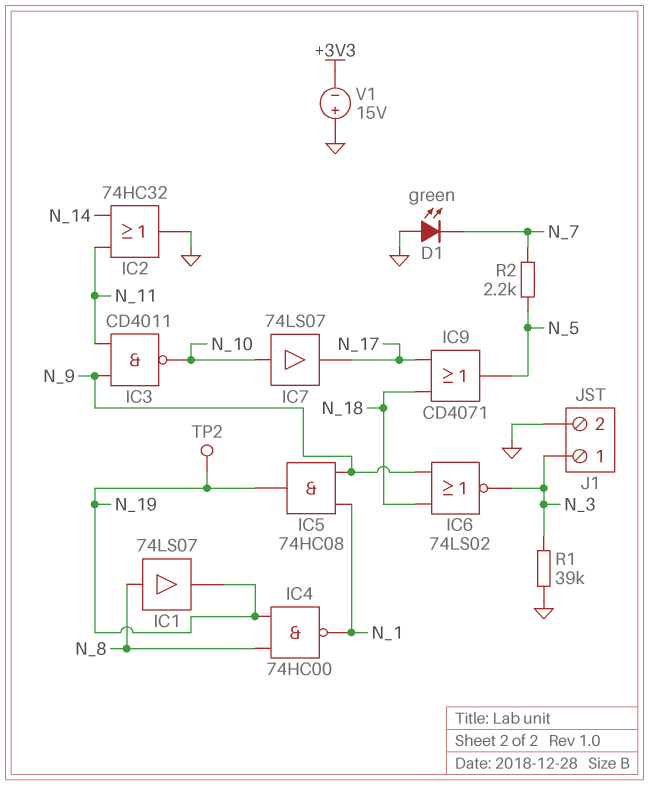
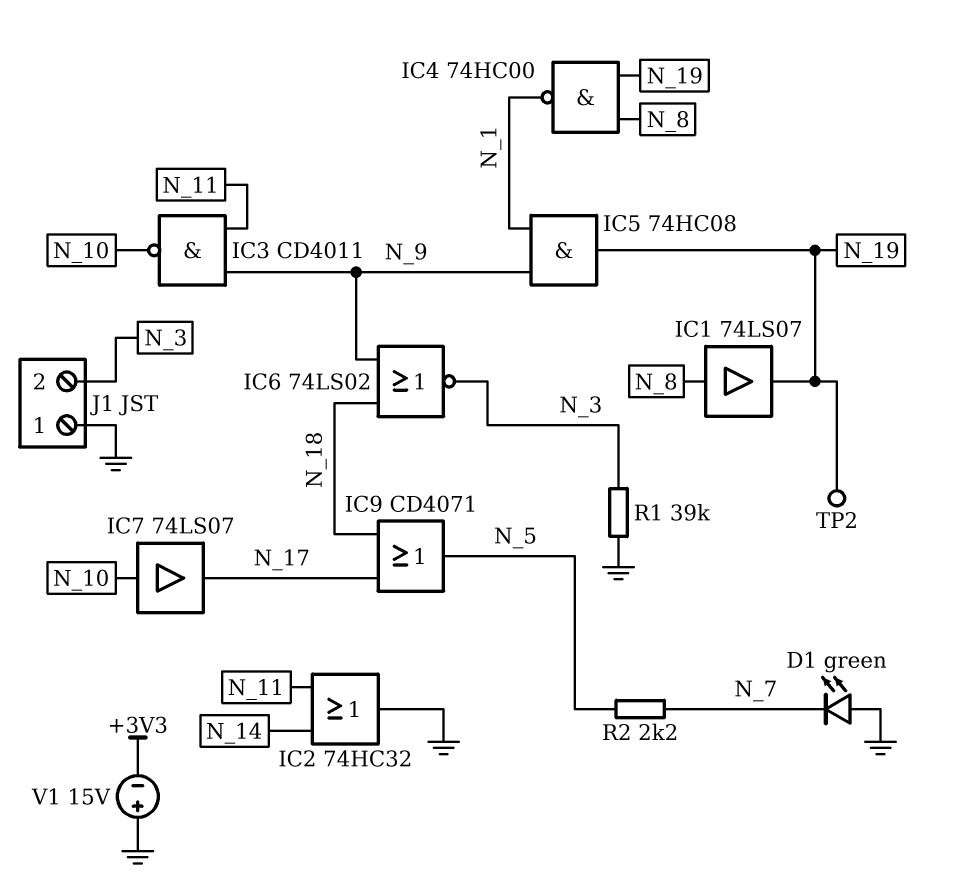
J1 pin 1: N_3 -> GND
J1 pin 2: GND -> N_3

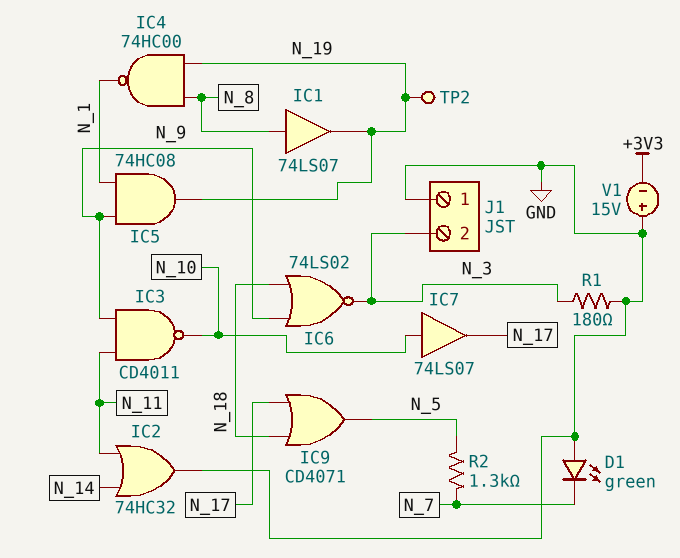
R1: 39k (GND, N_3) -> 180 (GND, N_3)
R2: 2.2k (N_5, N_7) -> 1.3k (N_5, N_7)

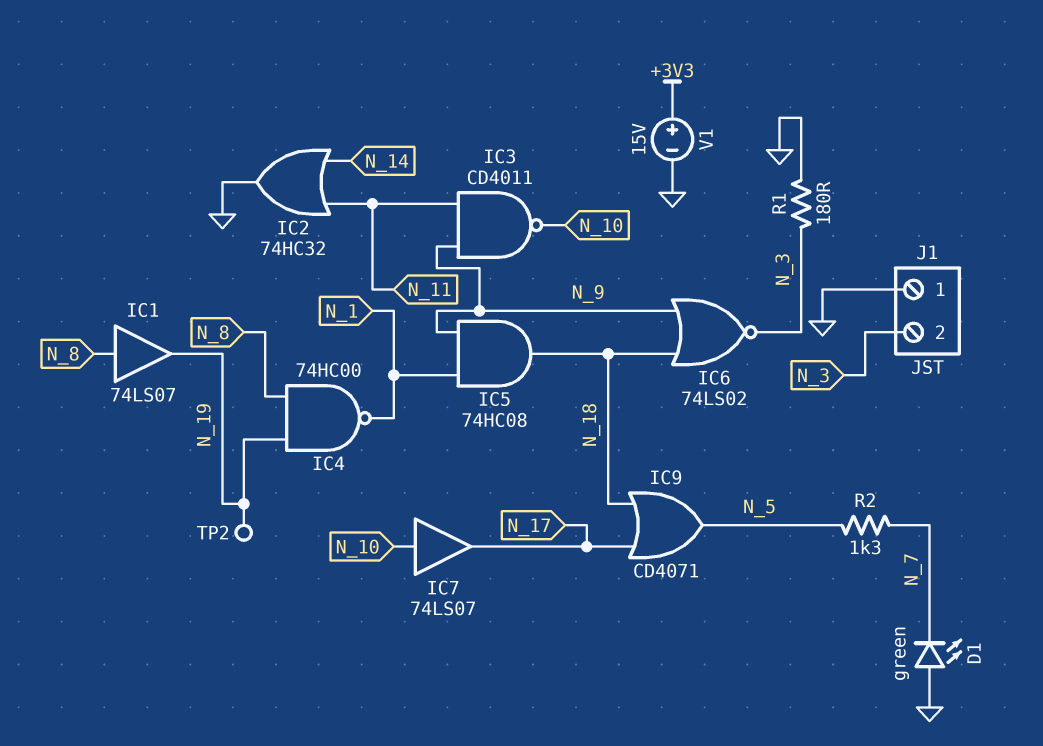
IC5: AND 74HC08 (in N_1, in N_9, out N_19) -> AND 74HC08 (in N_1, in N_9, out N_18)
V1: 15V (plus GND, minus +3V3) -> 15V (plus +3V3, minus GND)

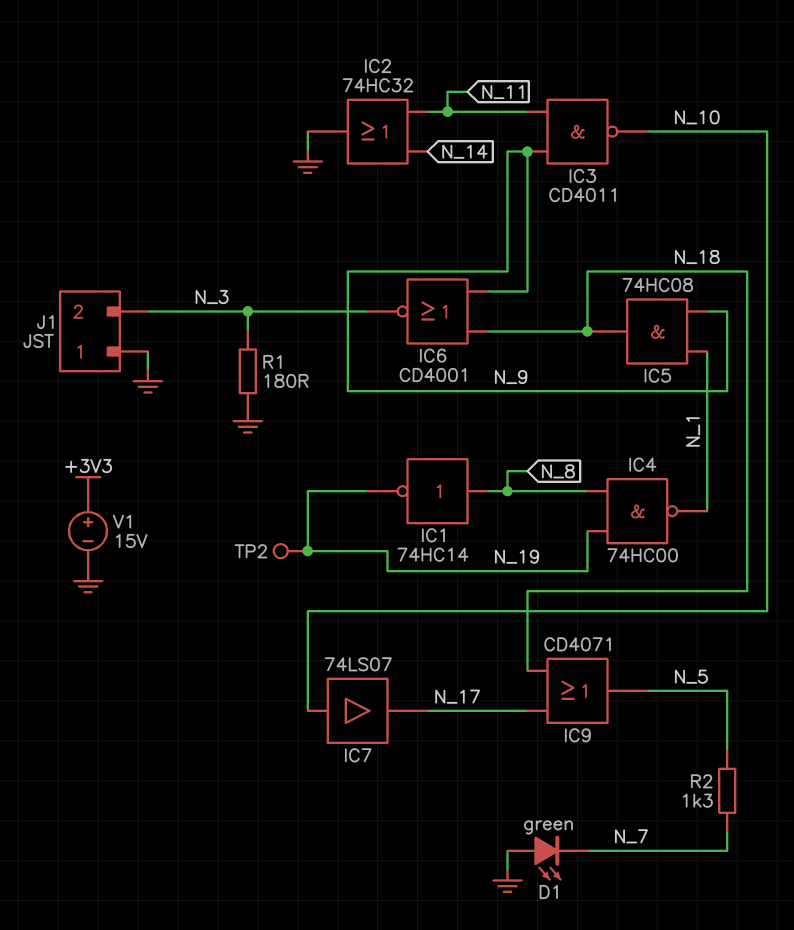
IC1: buffer 74LS07 (in N_8, out N_19) -> NOT 74HC14 (in N_8, out N_19)
IC6: NOR 74LS02 (in N_9, in N_18, out N_3) -> NOR CD4001 (in N_9, in N_18, out N_3)

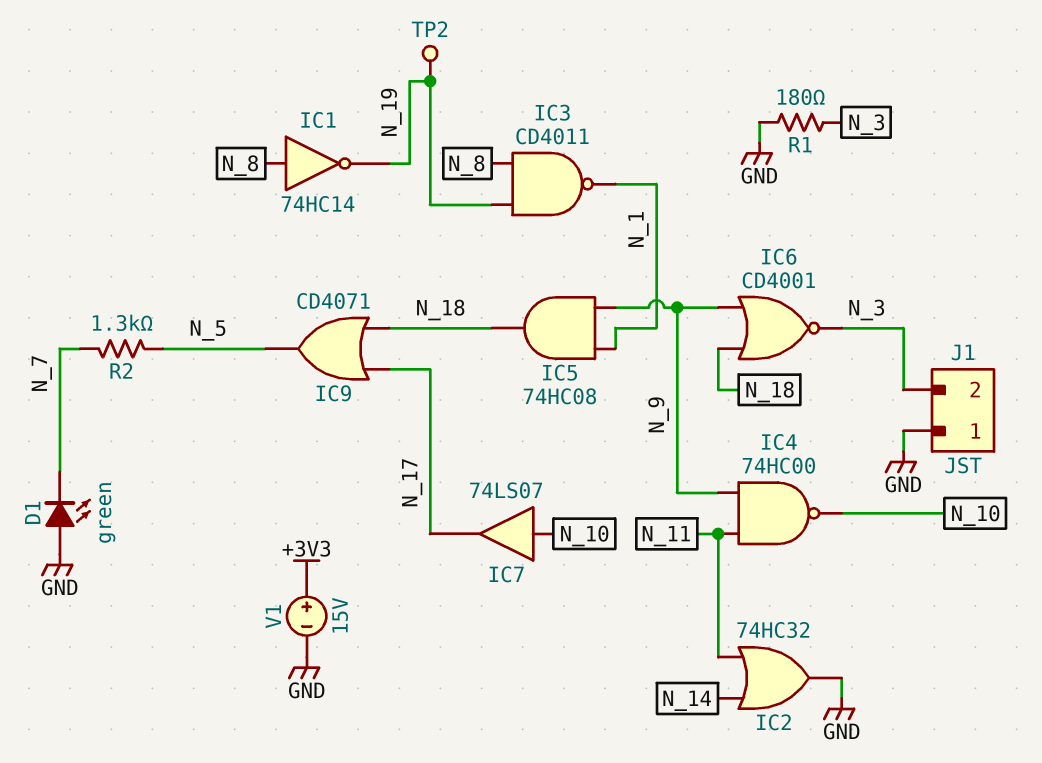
IC3: NAND CD4011 (in N_9, in N_11, out N_10) -> NAND CD4011 (in N_8, in N_19, out N_1)
IC4: NAND 74HC00 (in N_8, in N_19, out N_1) -> NAND 74HC00 (in N_9, in N_11, out N_10)

